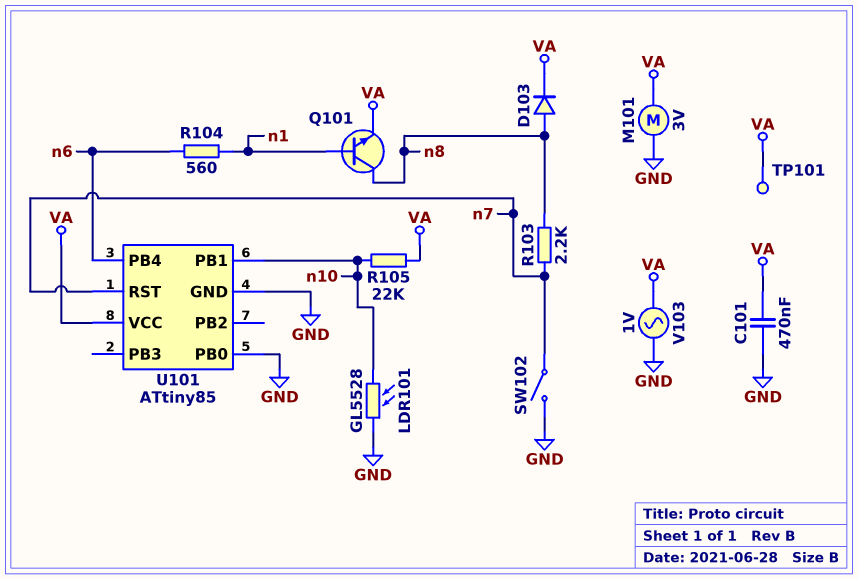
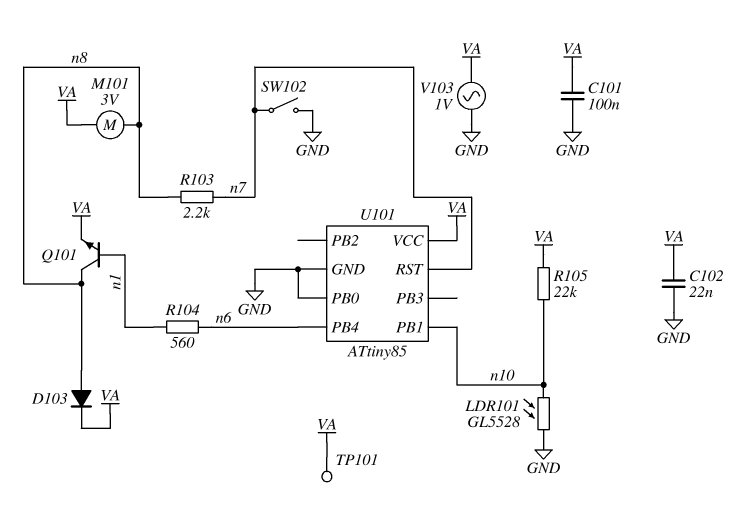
C101: 470nF (GND, VA) -> 100nF (GND, VA)
C102: none -> 22nF (GND, VA)
M101: motor 3V (GND, VA) -> motor 3V (VA, n8)

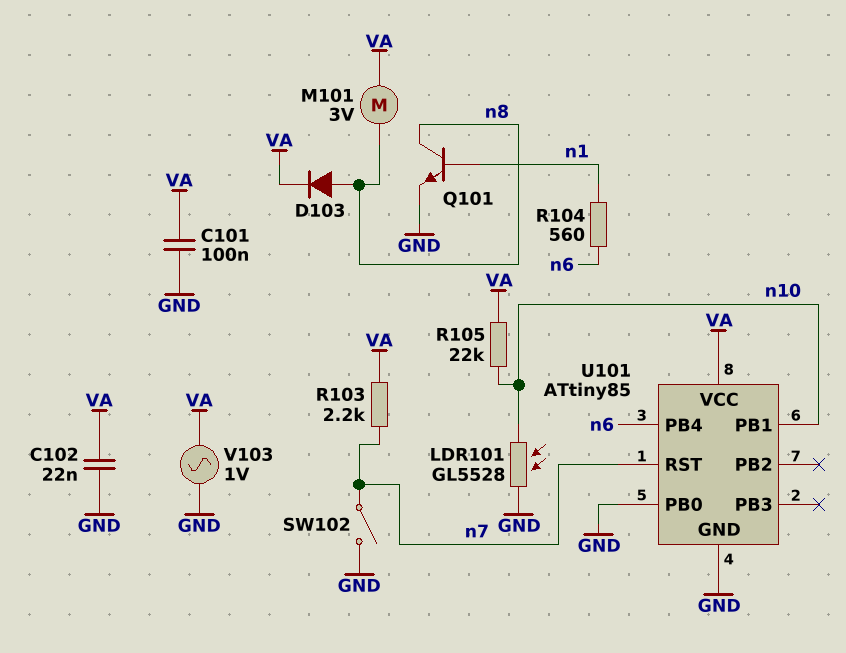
Q101: NPN (B n1, C n8, E VA) -> NPN (B n1, C n8, E GND)
R103: 2.2k (n7, n8) -> 2.2k (VA, n7)
TP101: test point (VA) -> none

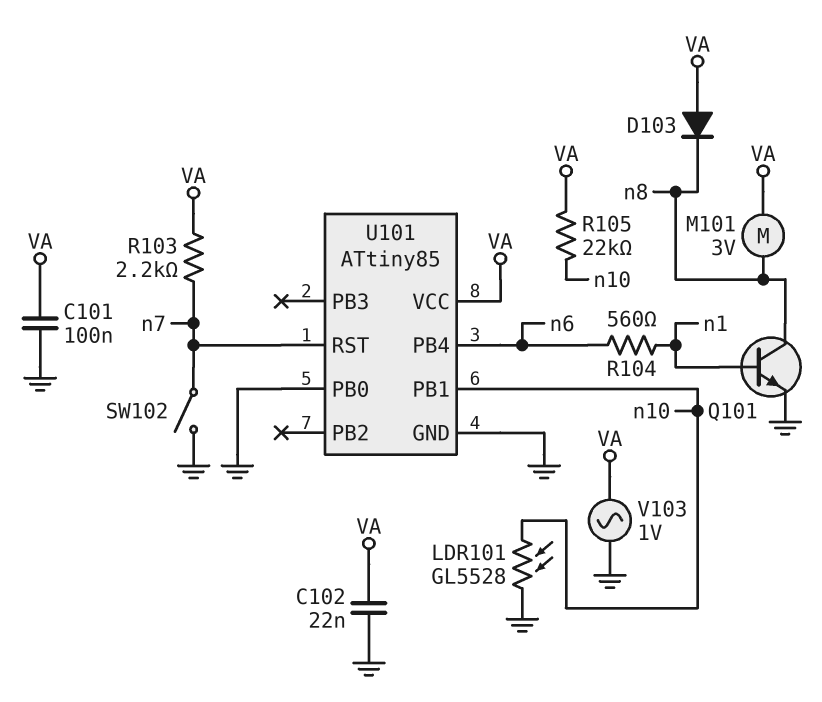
D103: diode (A n8, K VA) -> diode (A VA, K n8)

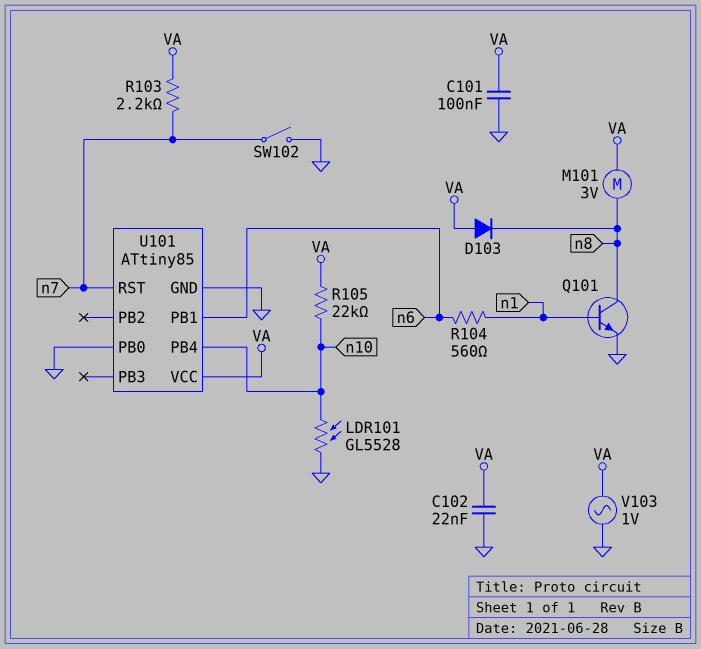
U101 pin PB1: n10 -> n6
U101 pin PB4: n6 -> n10

